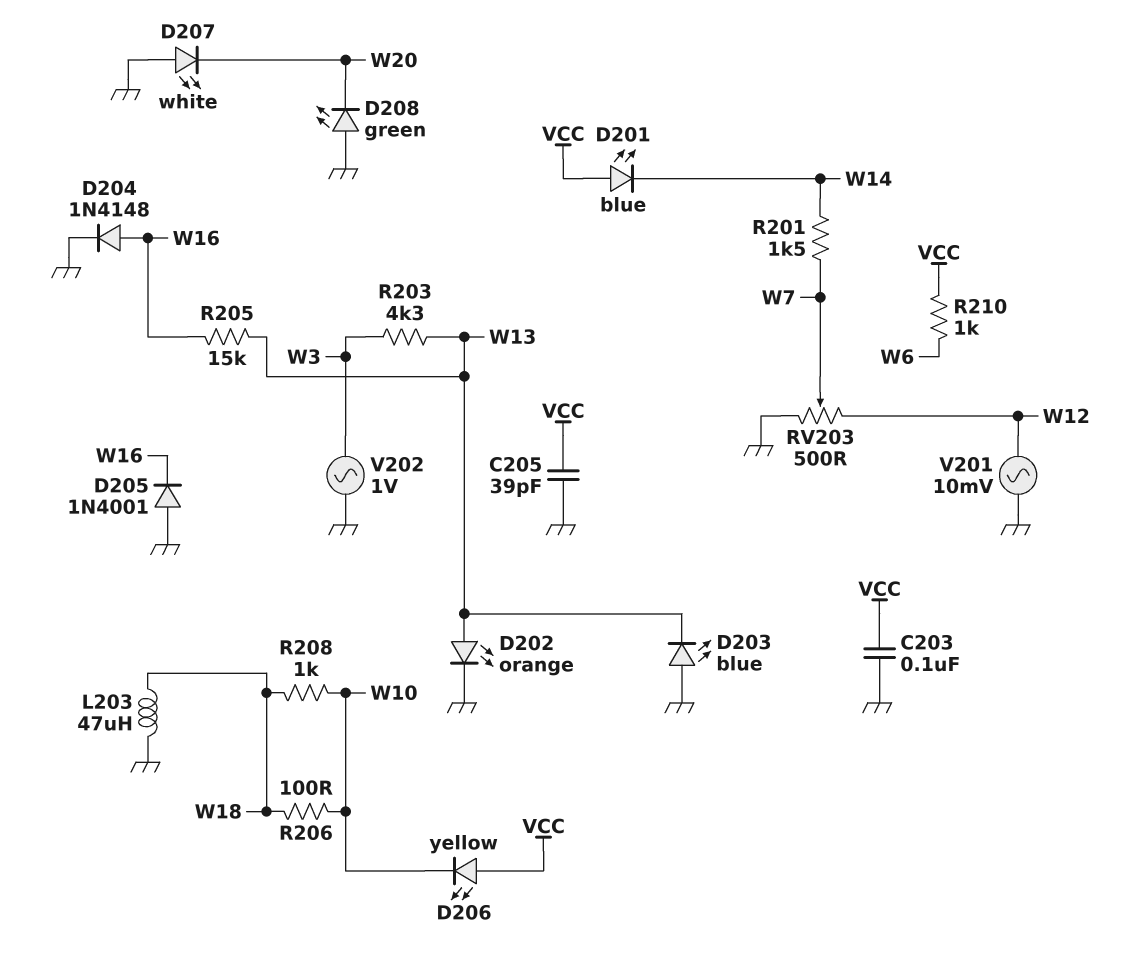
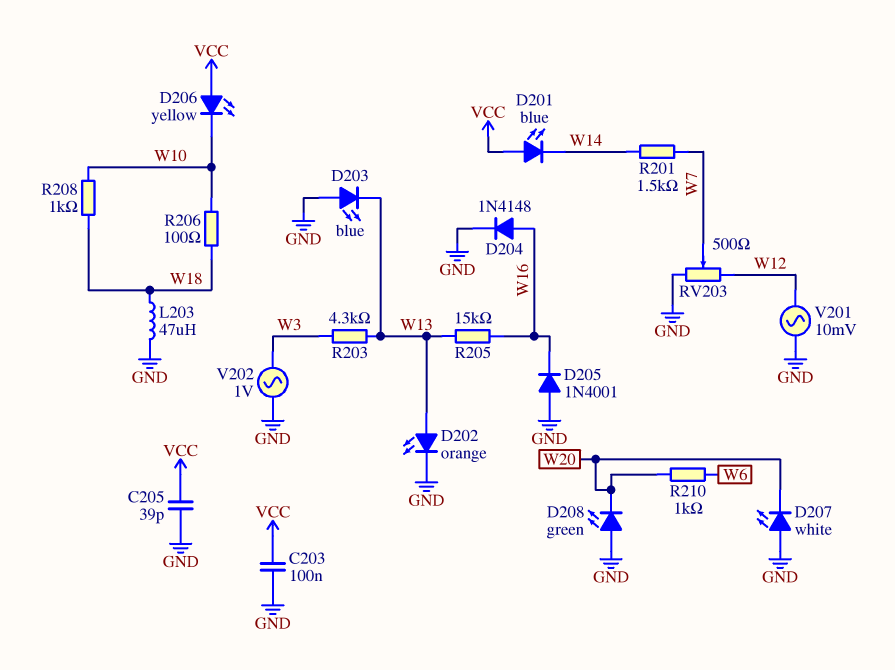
R210: 1k (VCC, W6) -> 1k (W6, W20)

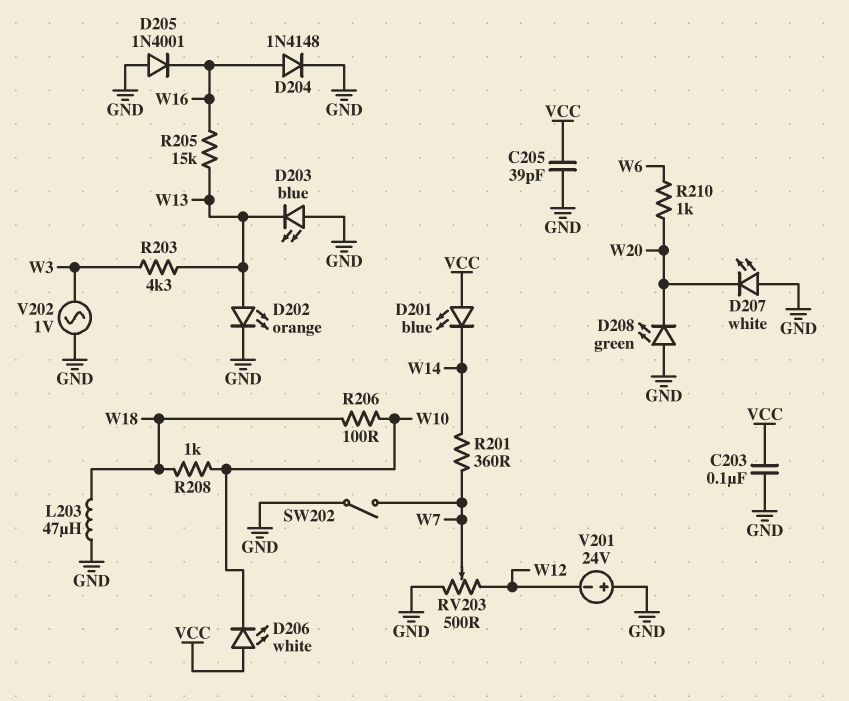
D206: LED yellow (A VCC, K W10) -> LED white (A VCC, K W10)
R201: 1.5k (W7, W14) -> 360 (W7, W14)
SW202: none -> switch (GND, W7)
V201: AC 10mV (GND, W12) -> 24V (plus GND, minus W12)

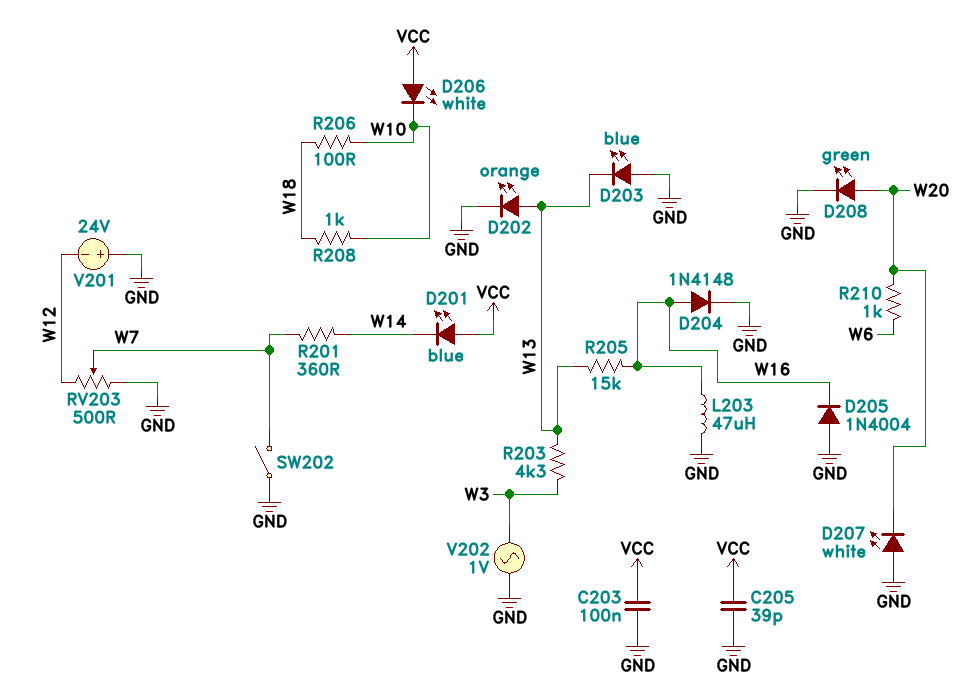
D205: diode 1N4001 (A GND, K W16) -> diode 1N4004 (A GND, K W16)
D208: LED green (A GND, K W20) -> LED green (A W20, K GND)
L203: 47uH (GND, W18) -> 47uH (GND, W16)

